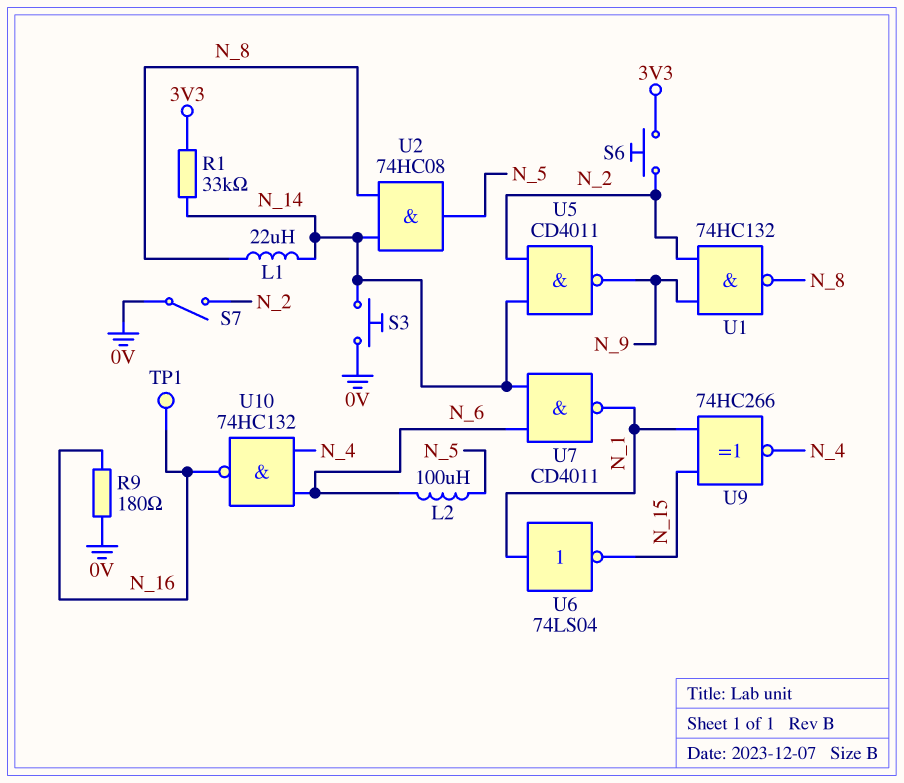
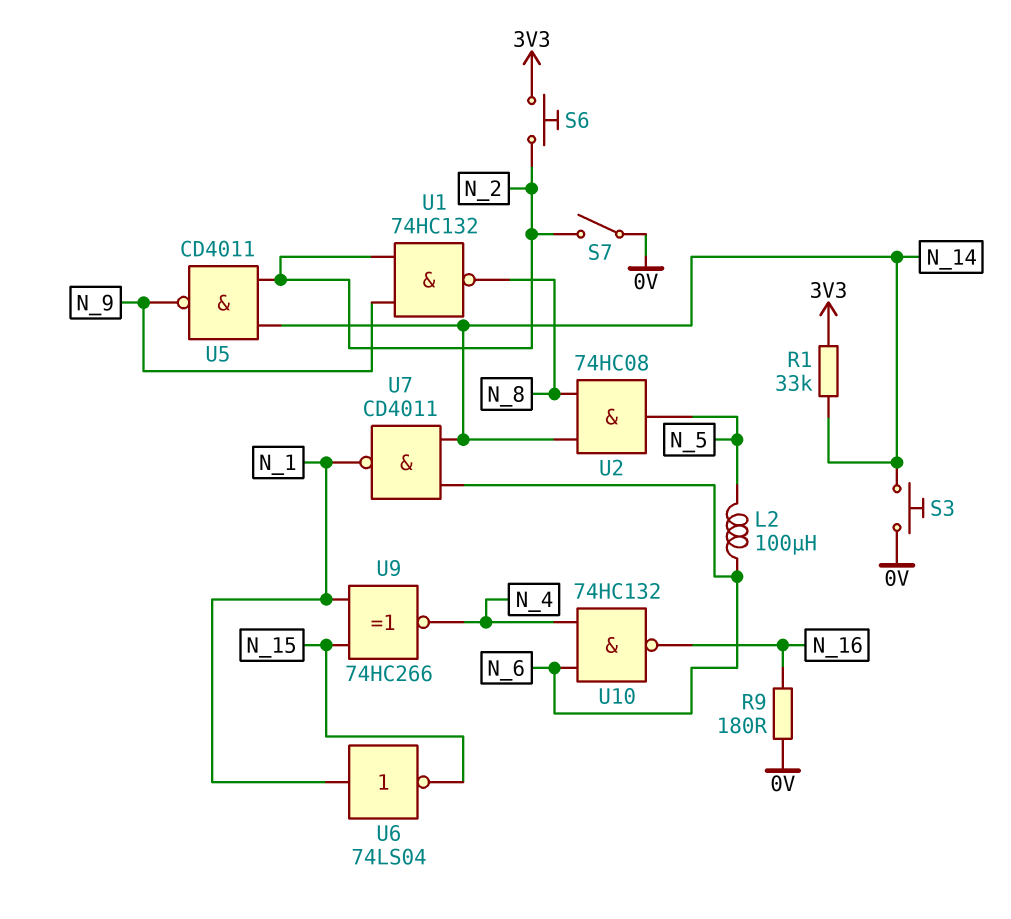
L1: 22uH (N_8, N_14) -> none
TP1: test point (N_16) -> none

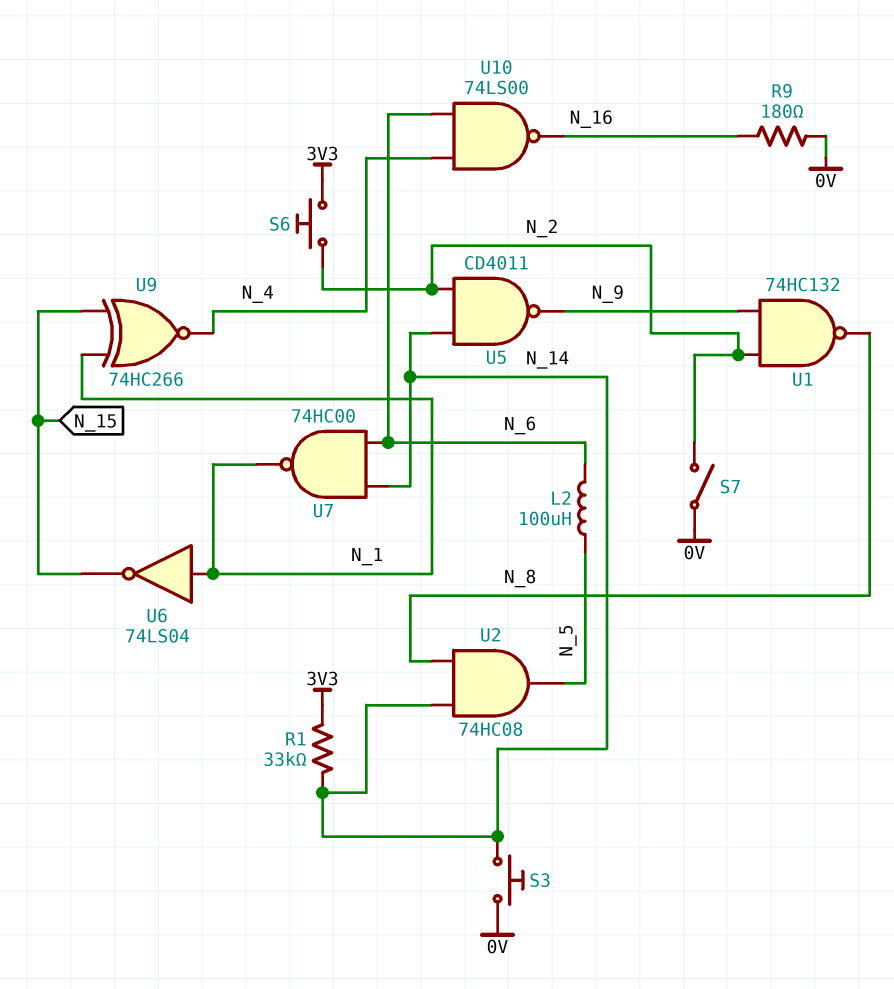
U7: NAND CD4011 (in N_6, in N_14, out N_1) -> NAND 74HC00 (in N_6, in N_14, out N_1)
U10: NAND 74HC132 (in N_4, in N_6, out N_16) -> NAND 74LS00 (in N_4, in N_6, out N_16)

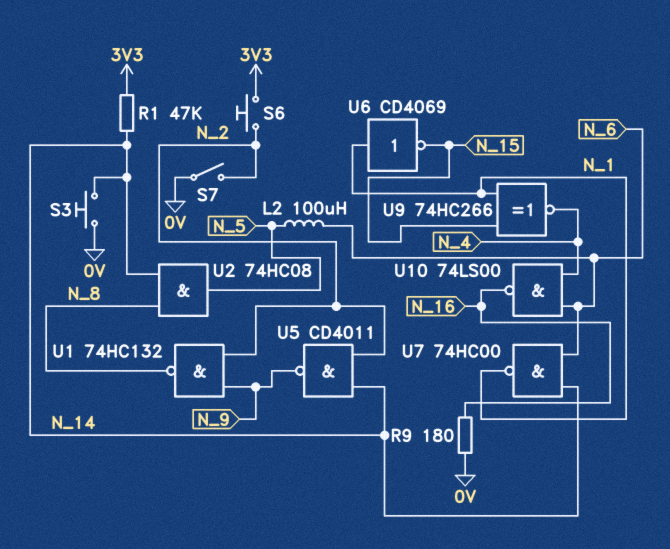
R1: 33k (3V3, N_14) -> 47k (3V3, N_14)
U6: NOT 74LS04 (in N_1, out N_15) -> NOT CD4069 (in N_1, out N_15)

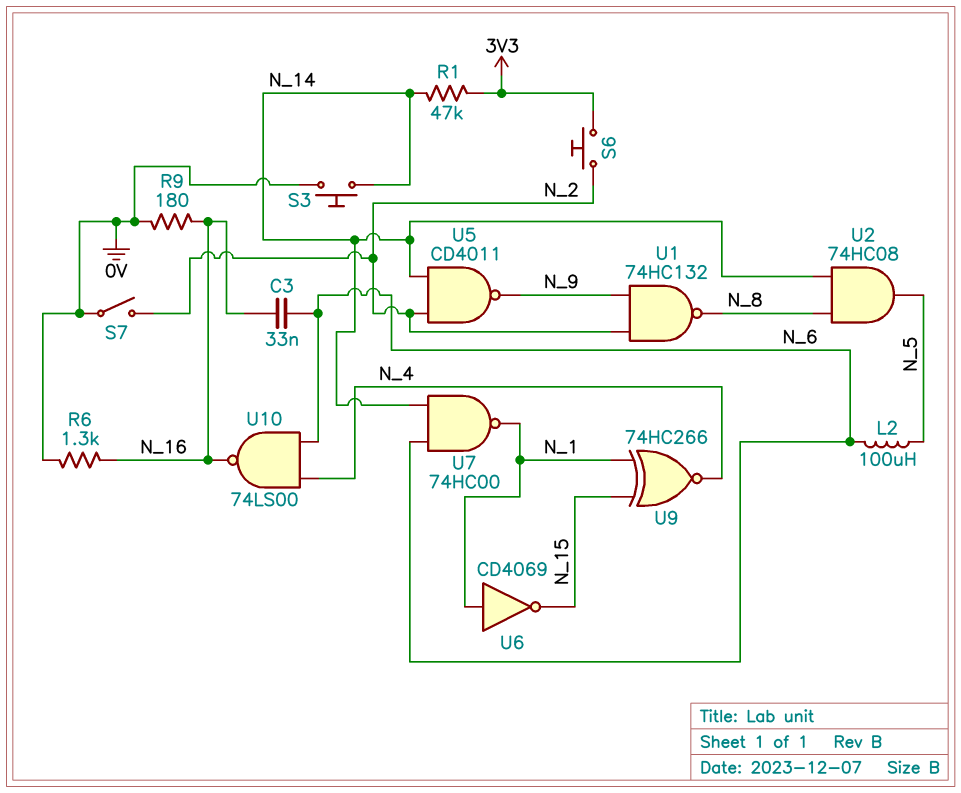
C3: none -> 33nF (N_6, N_16)
R6: none -> 1.3k (0V, N_16)

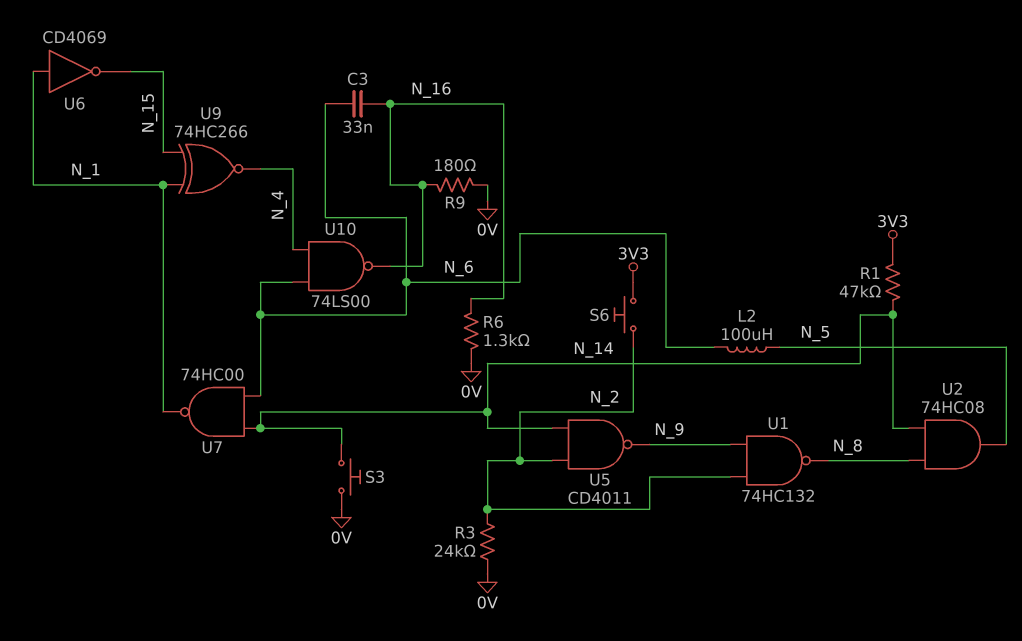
R3: none -> 24k (0V, N_2)
S7: switch (0V, N_2) -> none

